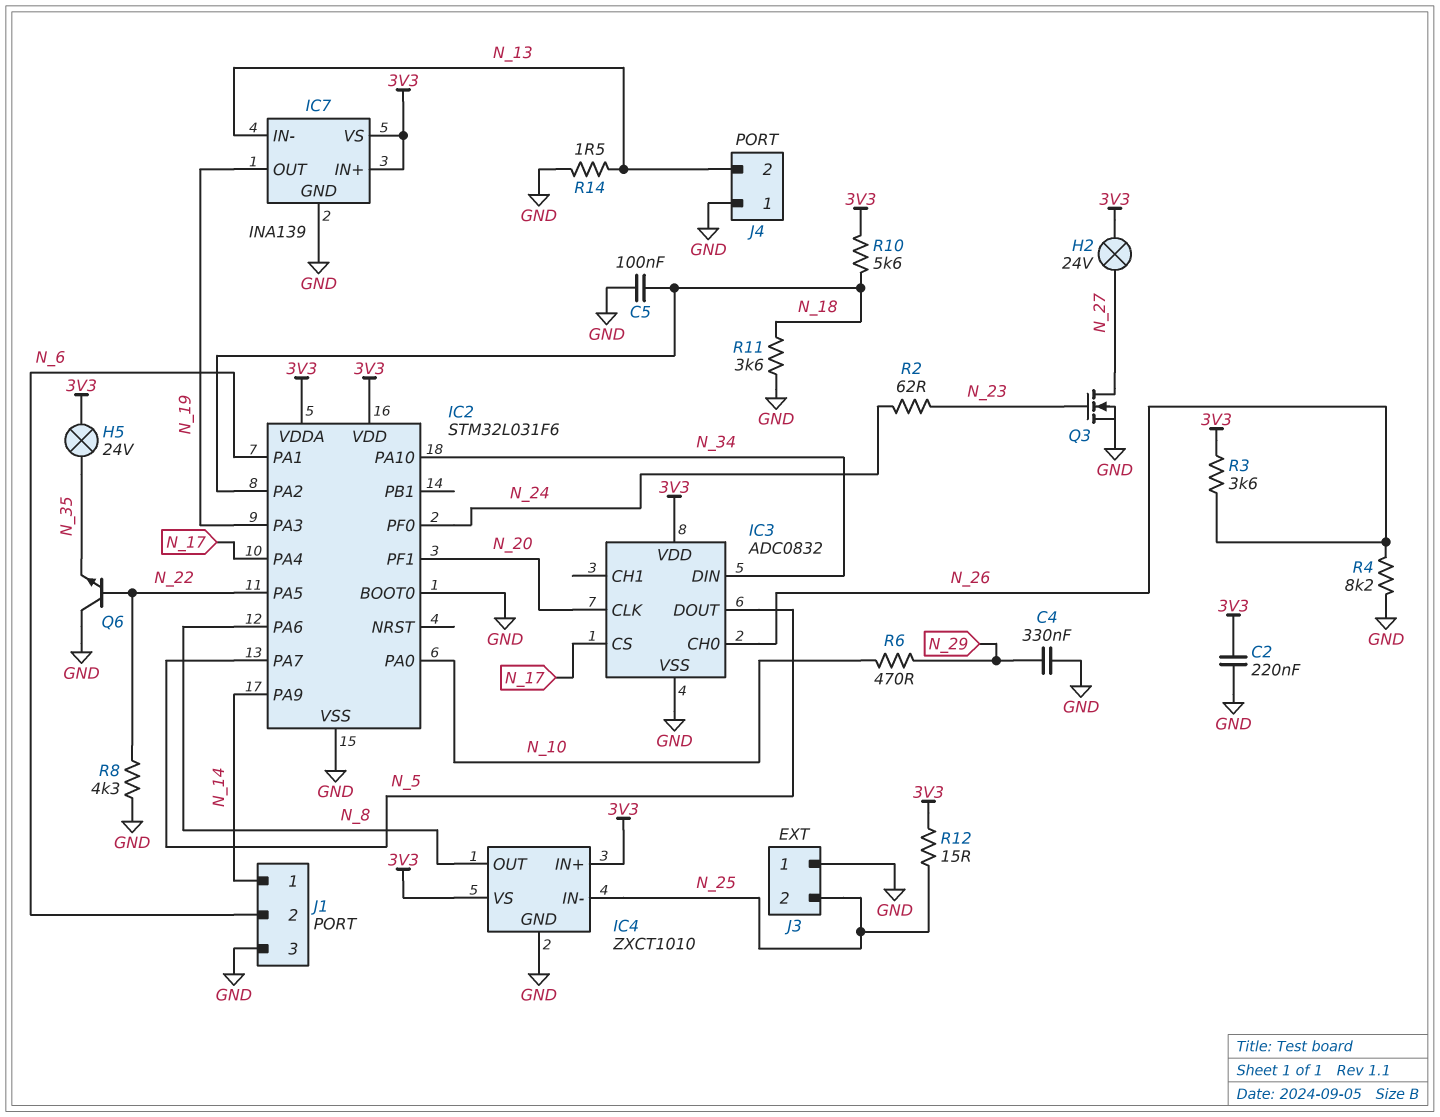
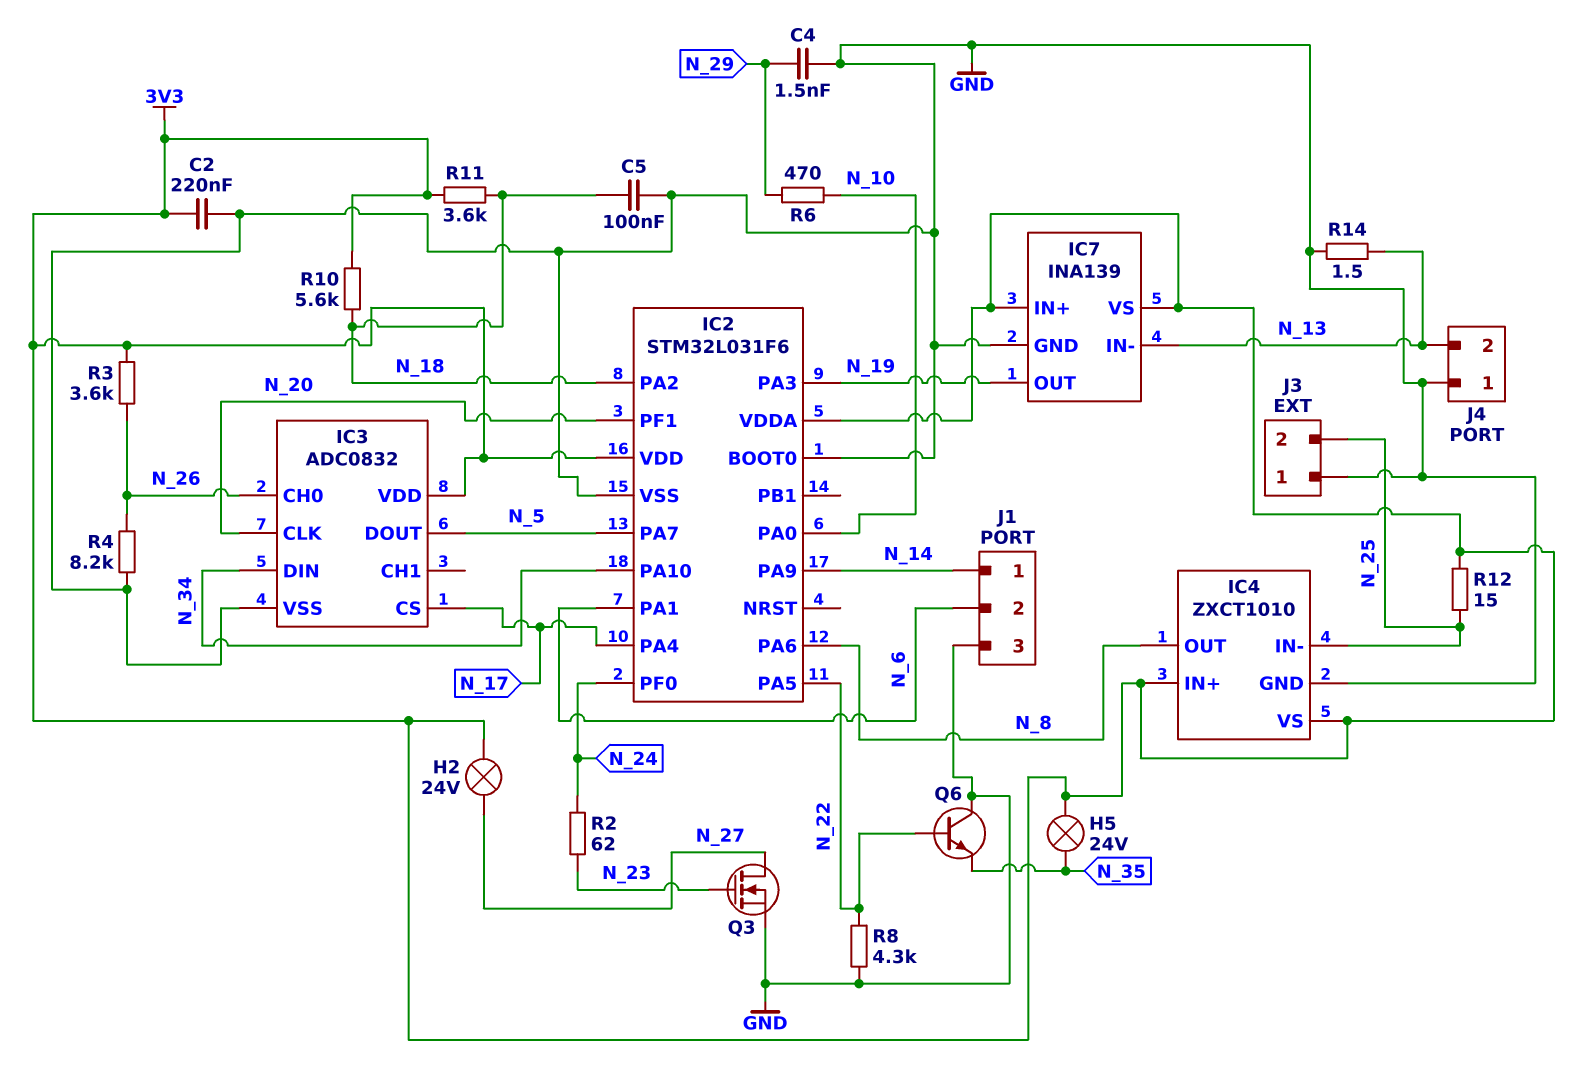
C4: 330nF (GND, N_29) -> 1.5nF (GND, N_29)
R11: 3.6k (GND, N_18) -> 3.6k (3V3, N_18)

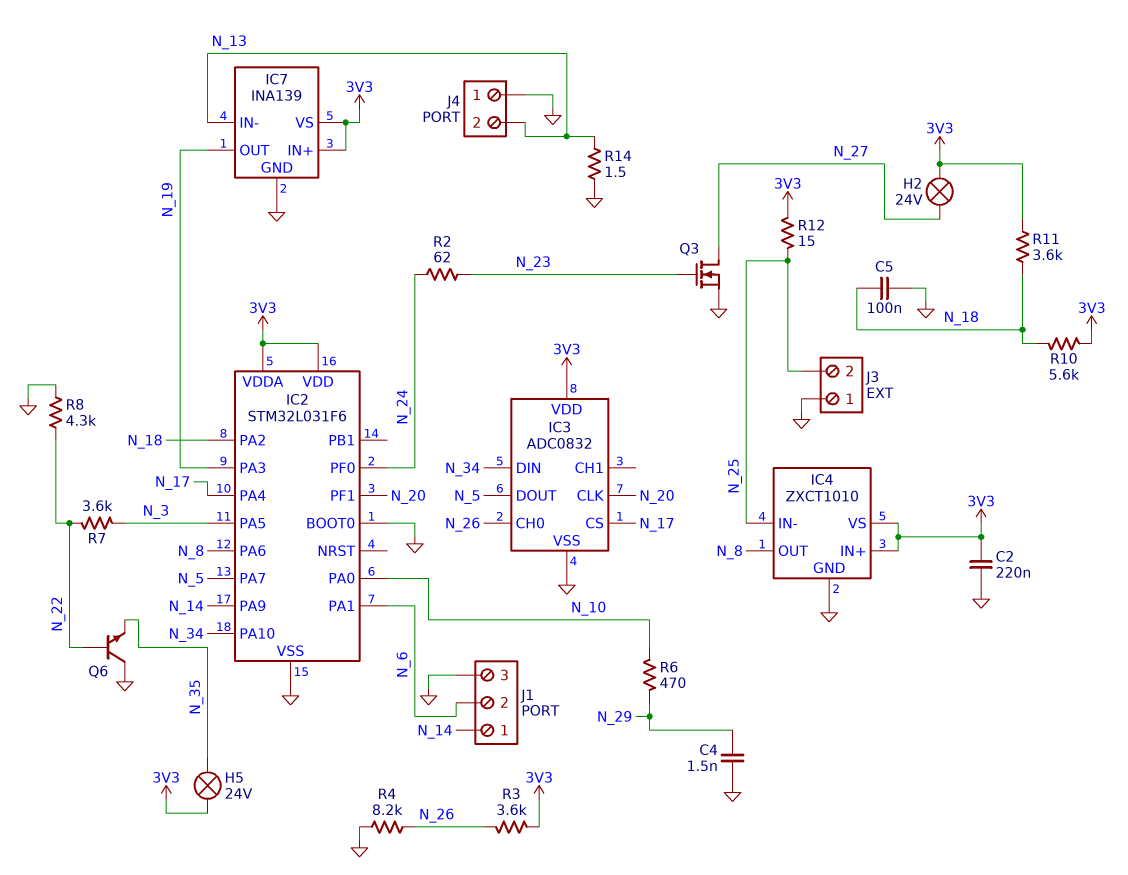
IC2 pin PA5: N_22 -> N_3
R7: none -> 3.6k (N_3, N_22)

